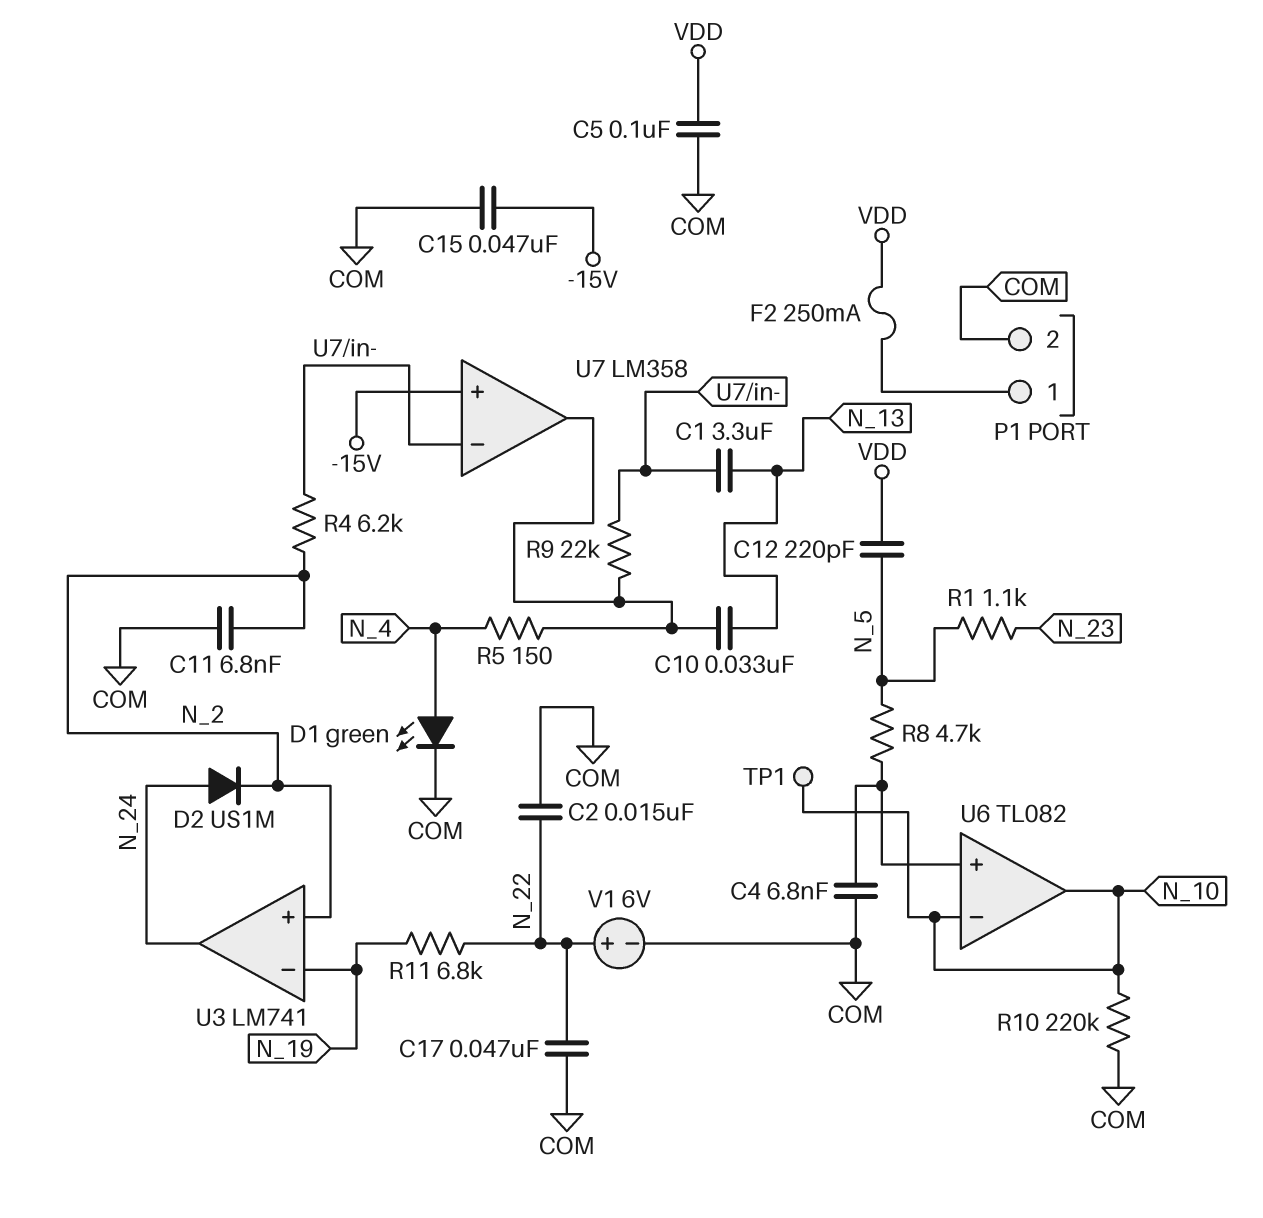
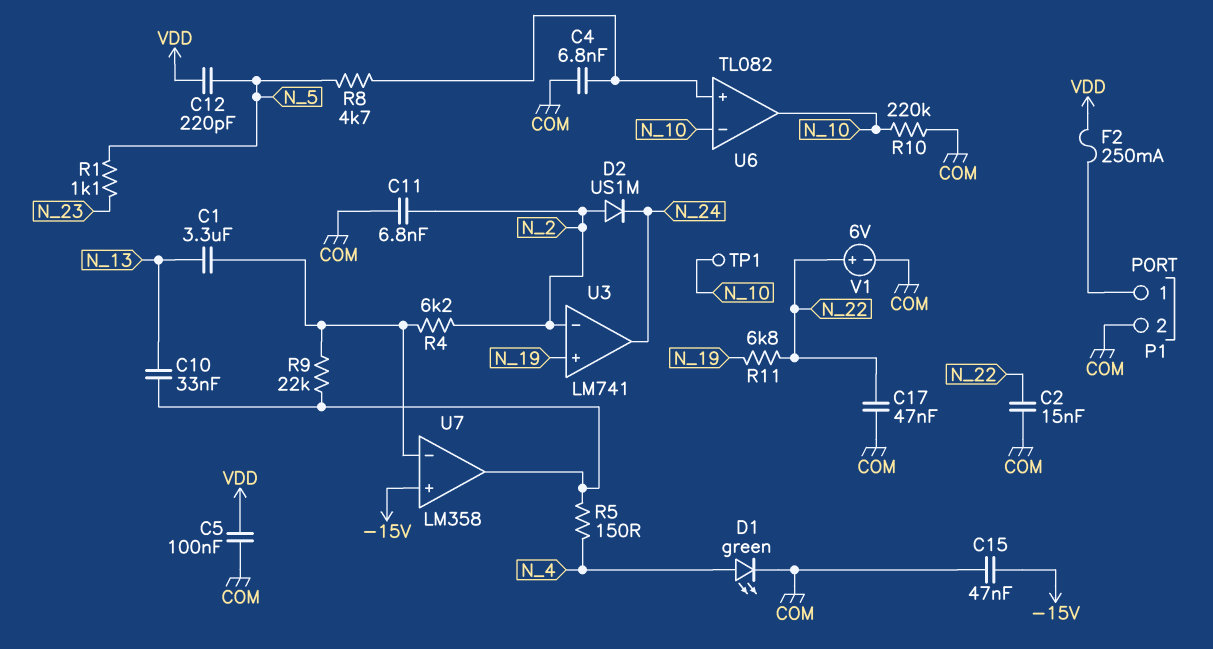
D2: diode US1M (A N_24, K N_2) -> diode US1M (A N_2, K N_24)
U3 pin in+: N_2 -> N_19
U3 pin in-: N_19 -> N_2

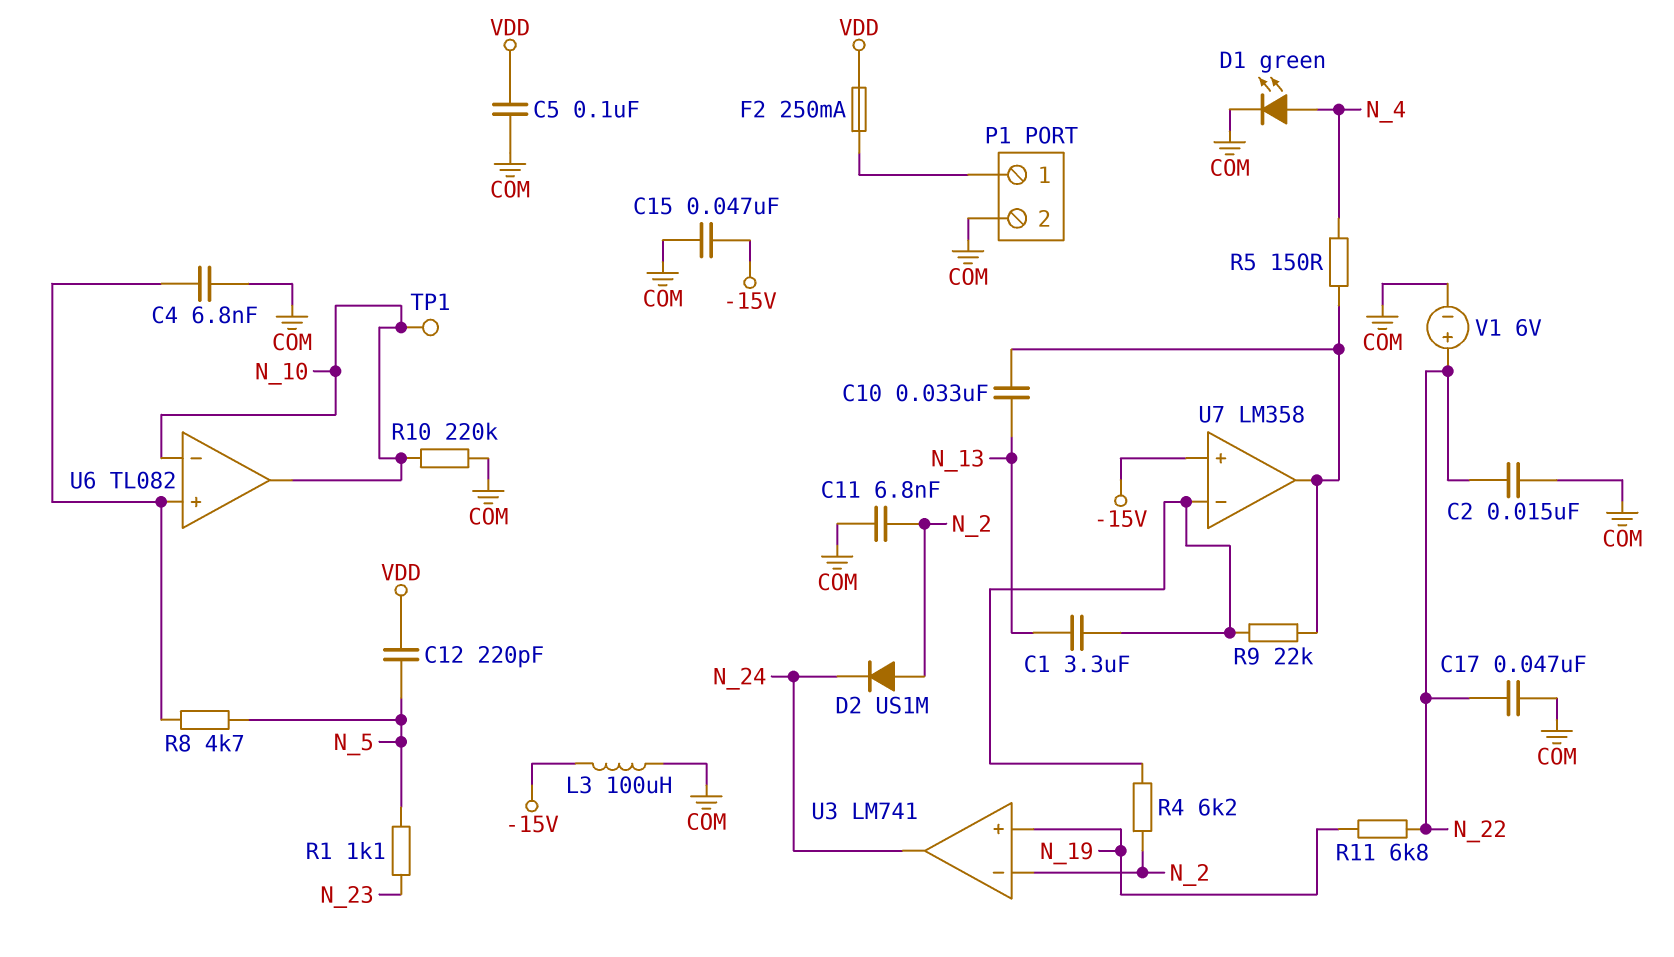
L3: none -> 100uH (-15V, COM)

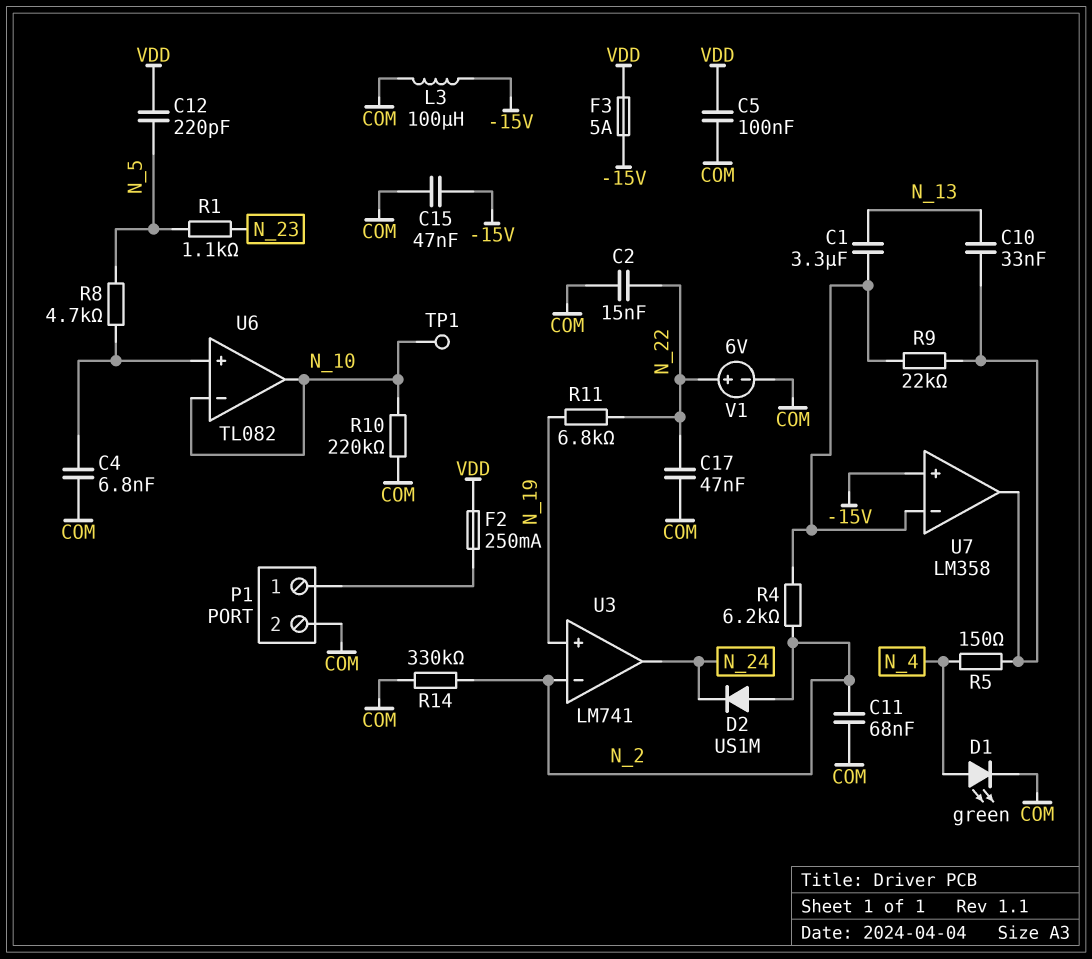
C11: 6.8nF (COM, N_2) -> 68nF (COM, N_2)
F3: none -> 5A (-15V, VDD)
R14: none -> 330k (COM, N_2)

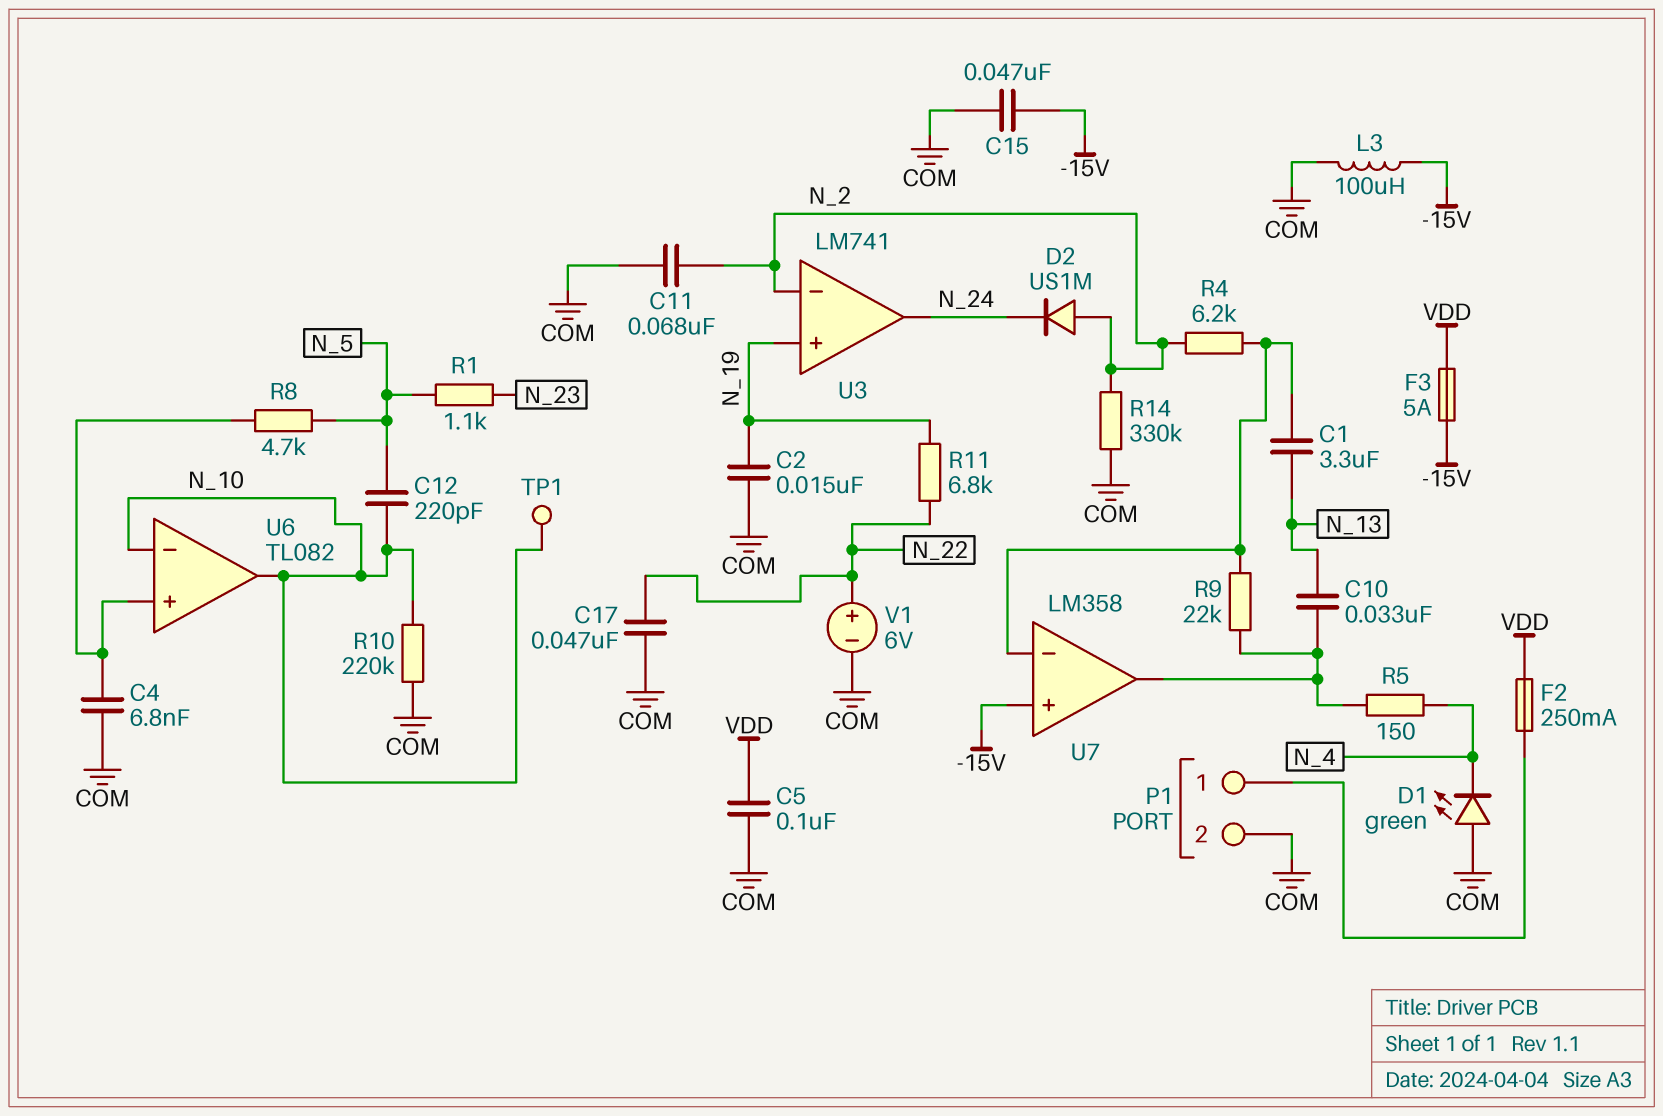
C2: 15nF (COM, N_22) -> 15nF (COM, N_19)
C12: 220pF (N_5, VDD) -> 220pF (N_5, N_10)
D1: LED green (A N_4, K COM) -> LED green (A COM, K N_4)

